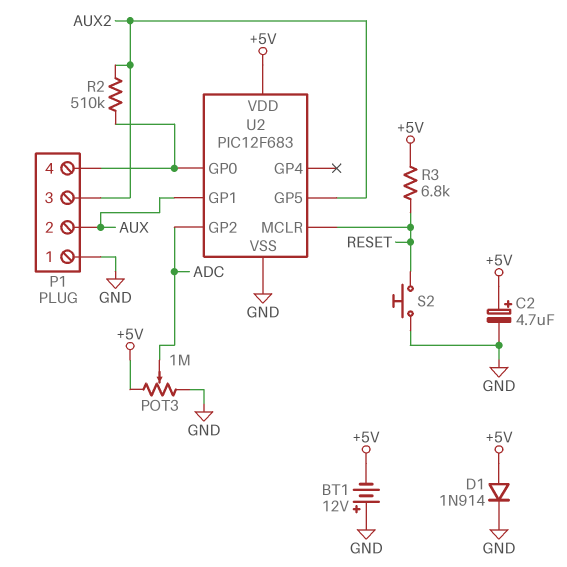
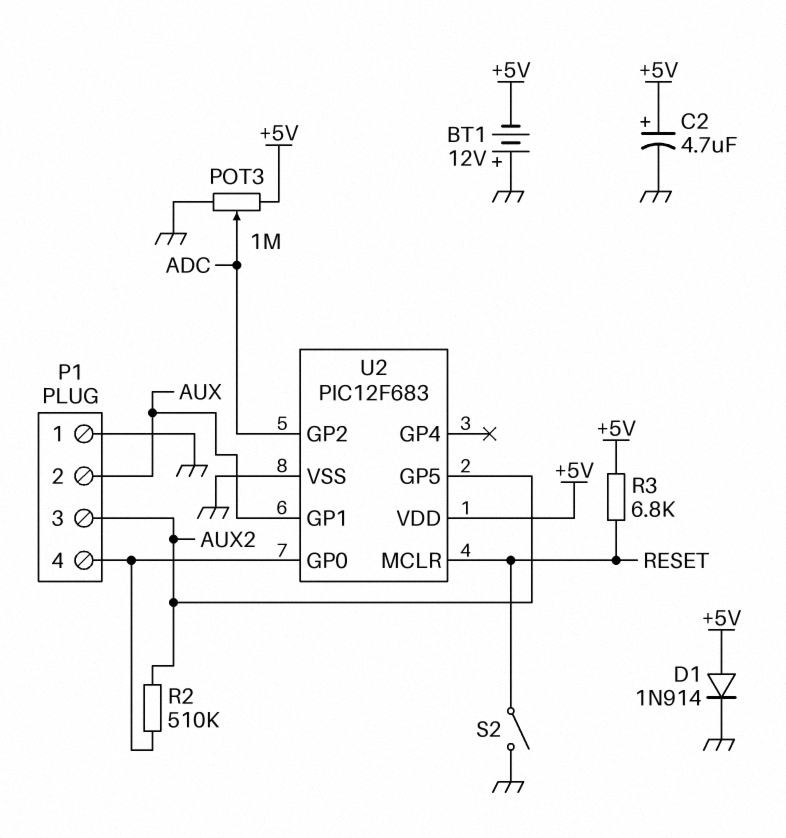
S2: button (GND, RESET) -> switch (GND, RESET)

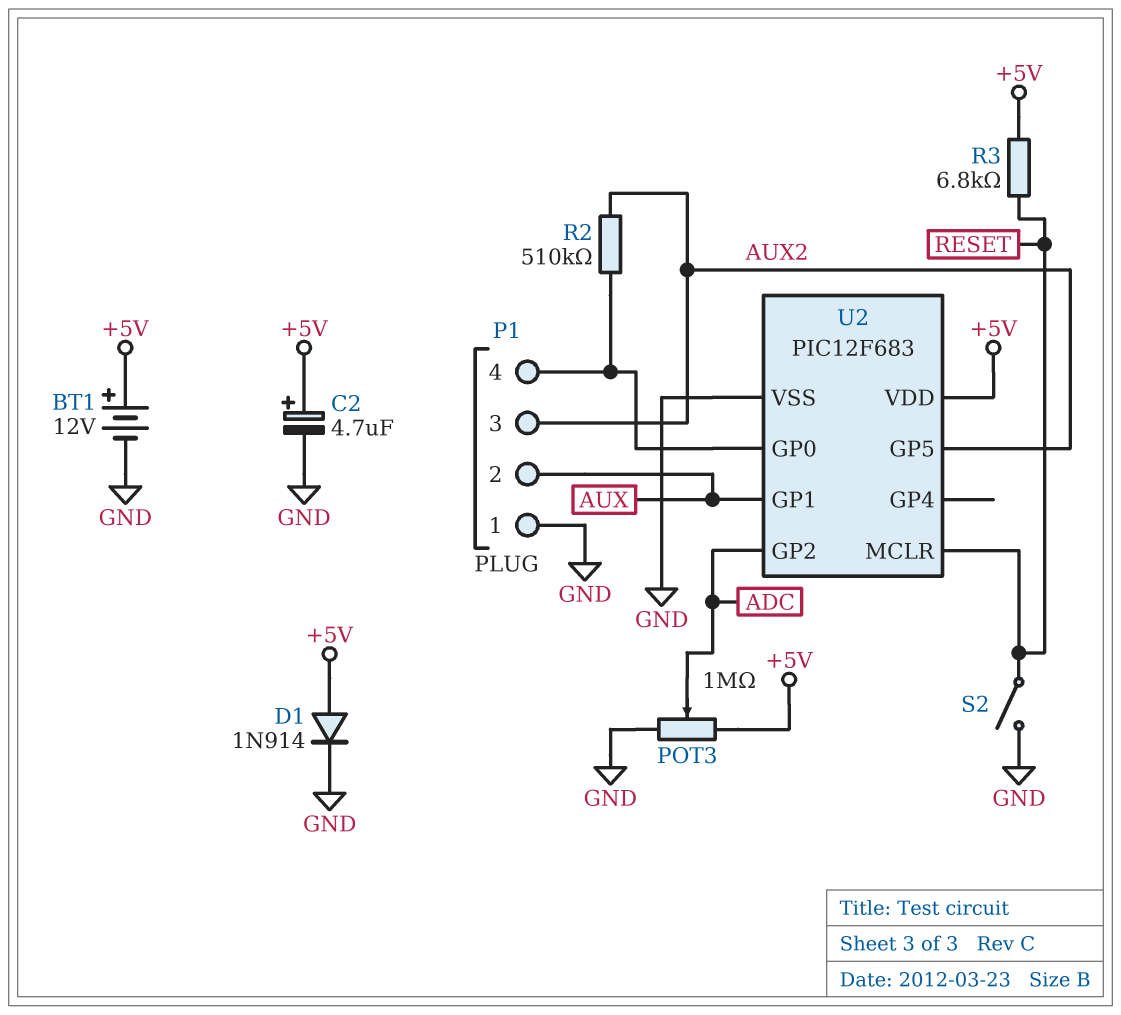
BT1: 12V (plus GND, minus +5V) -> 12V (plus +5V, minus GND)

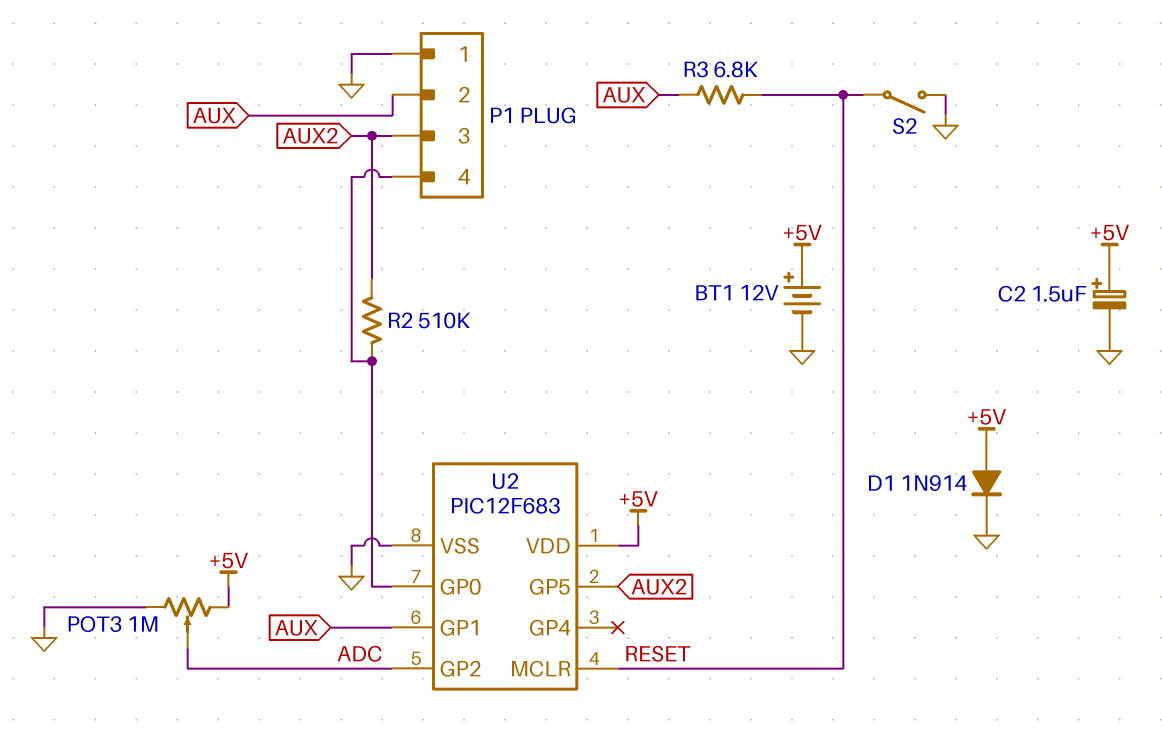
C2: 4.7uF (plus +5V, minus GND) -> 1.5uF (plus +5V, minus GND)
R3: 6.8k (+5V, RESET) -> 6.8k (AUX, RESET)

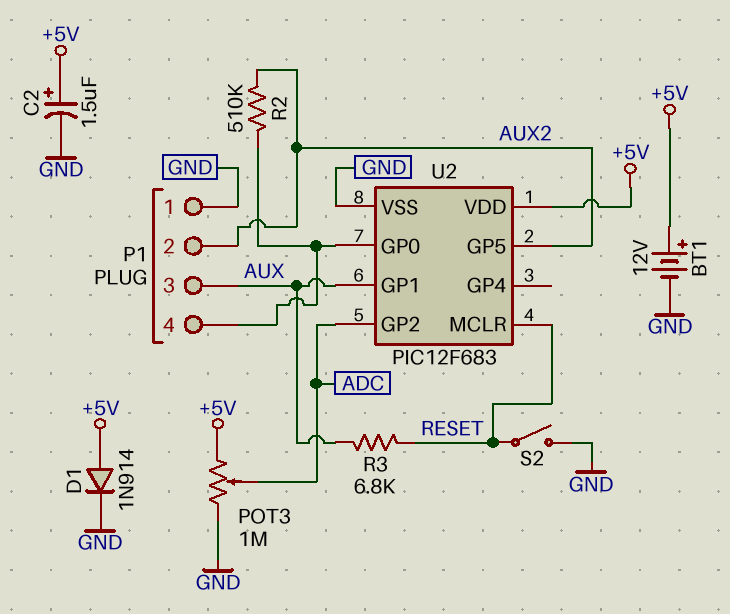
P1 pin 2: AUX -> AUX2
P1 pin 3: AUX2 -> AUX

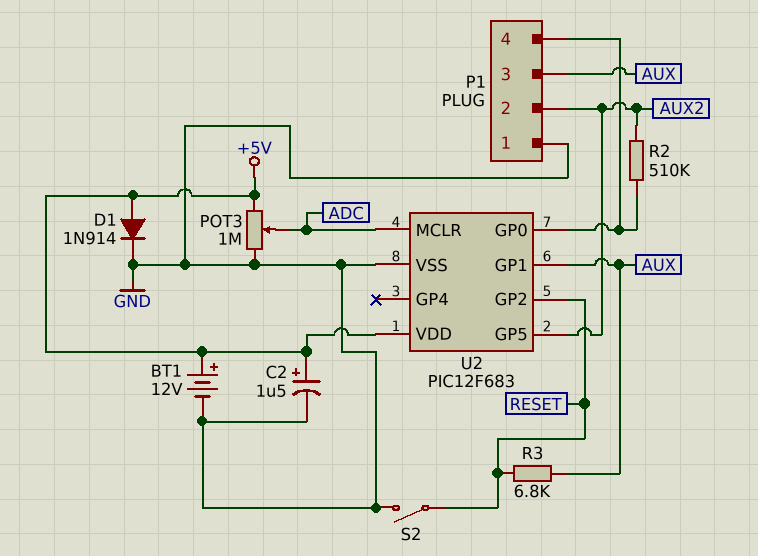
U2 pin GP2: ADC -> RESET
U2 pin MCLR: RESET -> ADC

